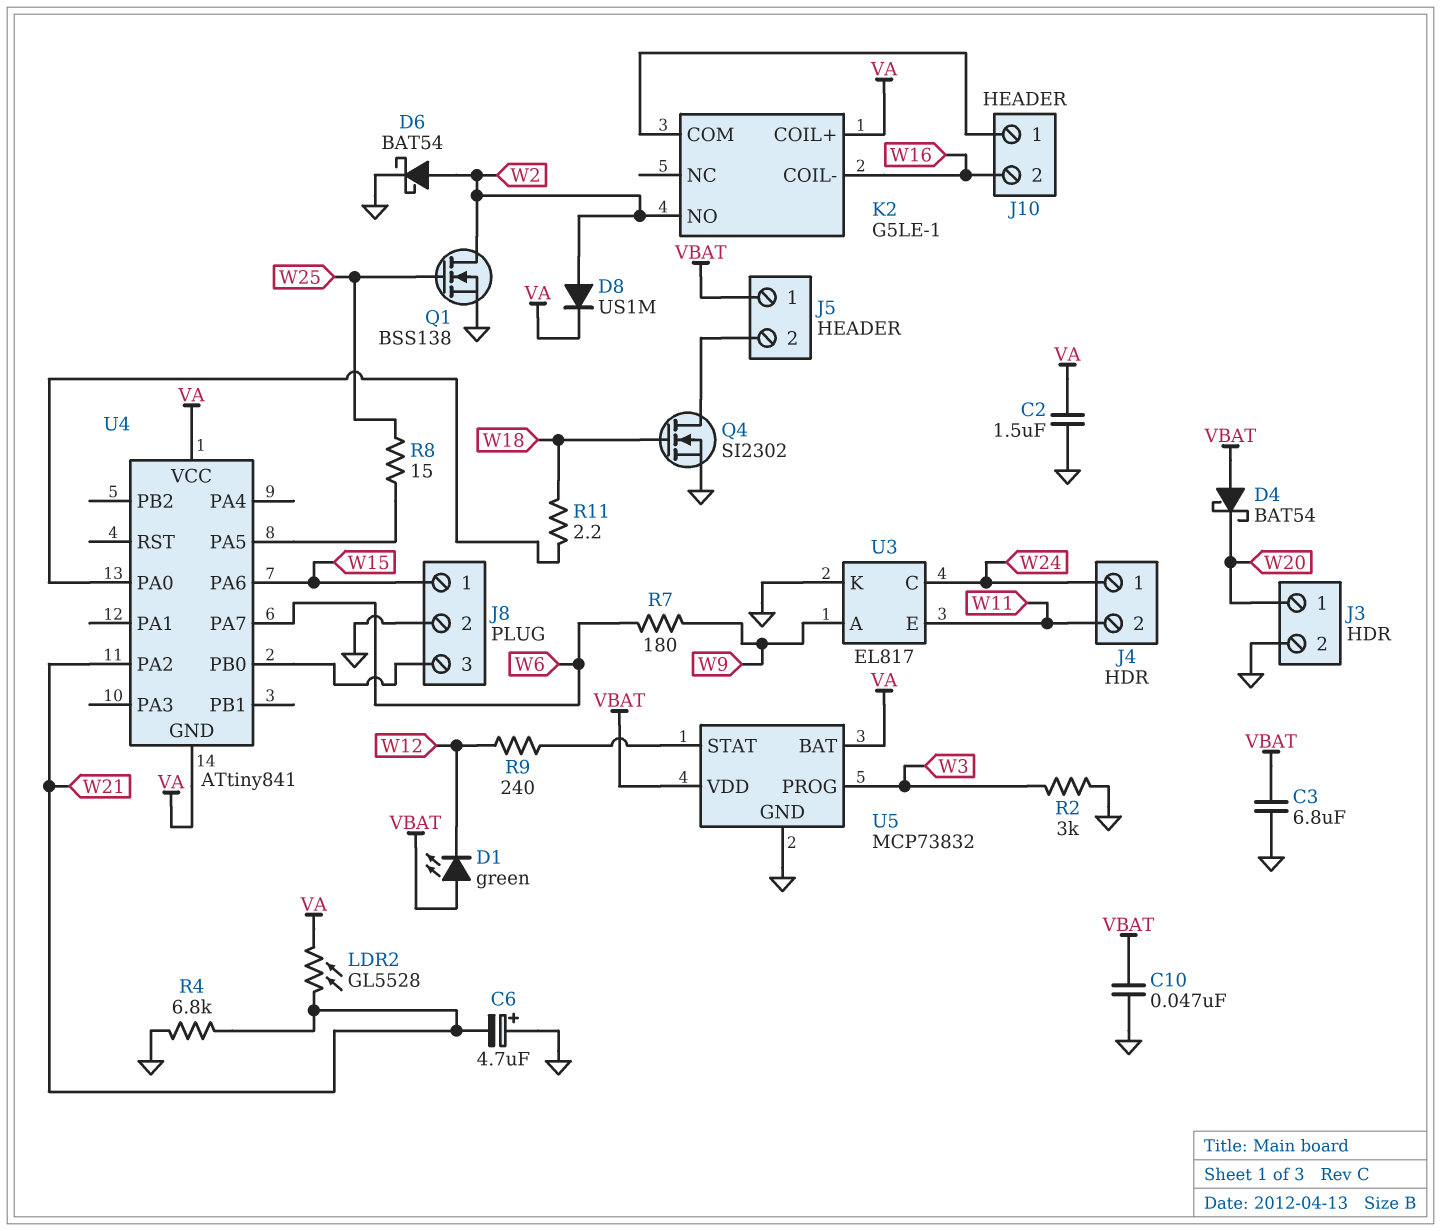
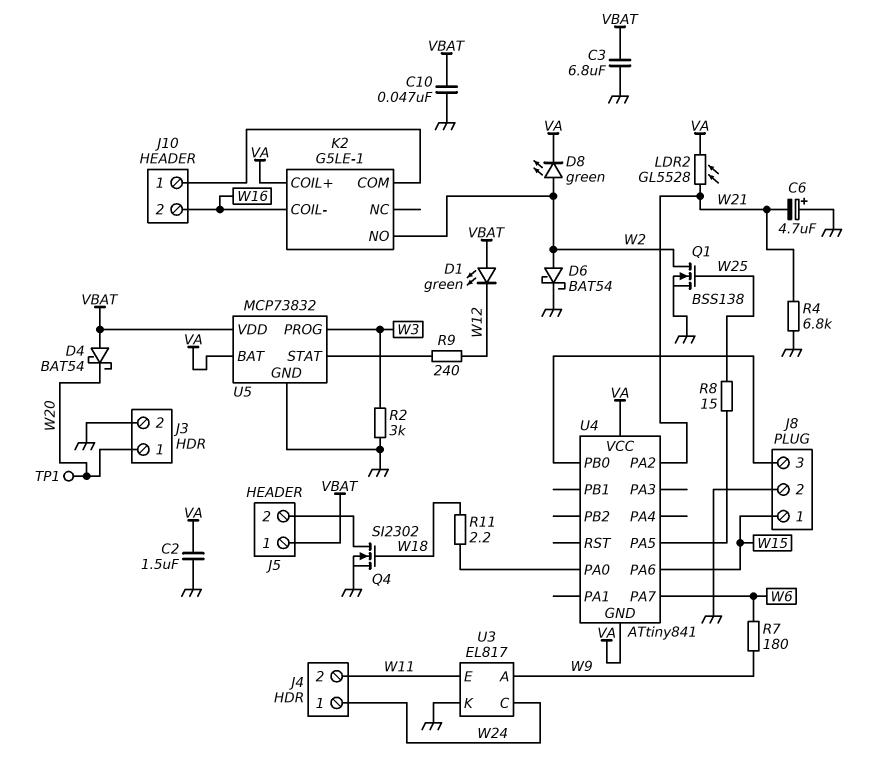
D8: diode US1M (A W2, K VA) -> LED green (A W2, K VA)
TP1: none -> test point (W20)

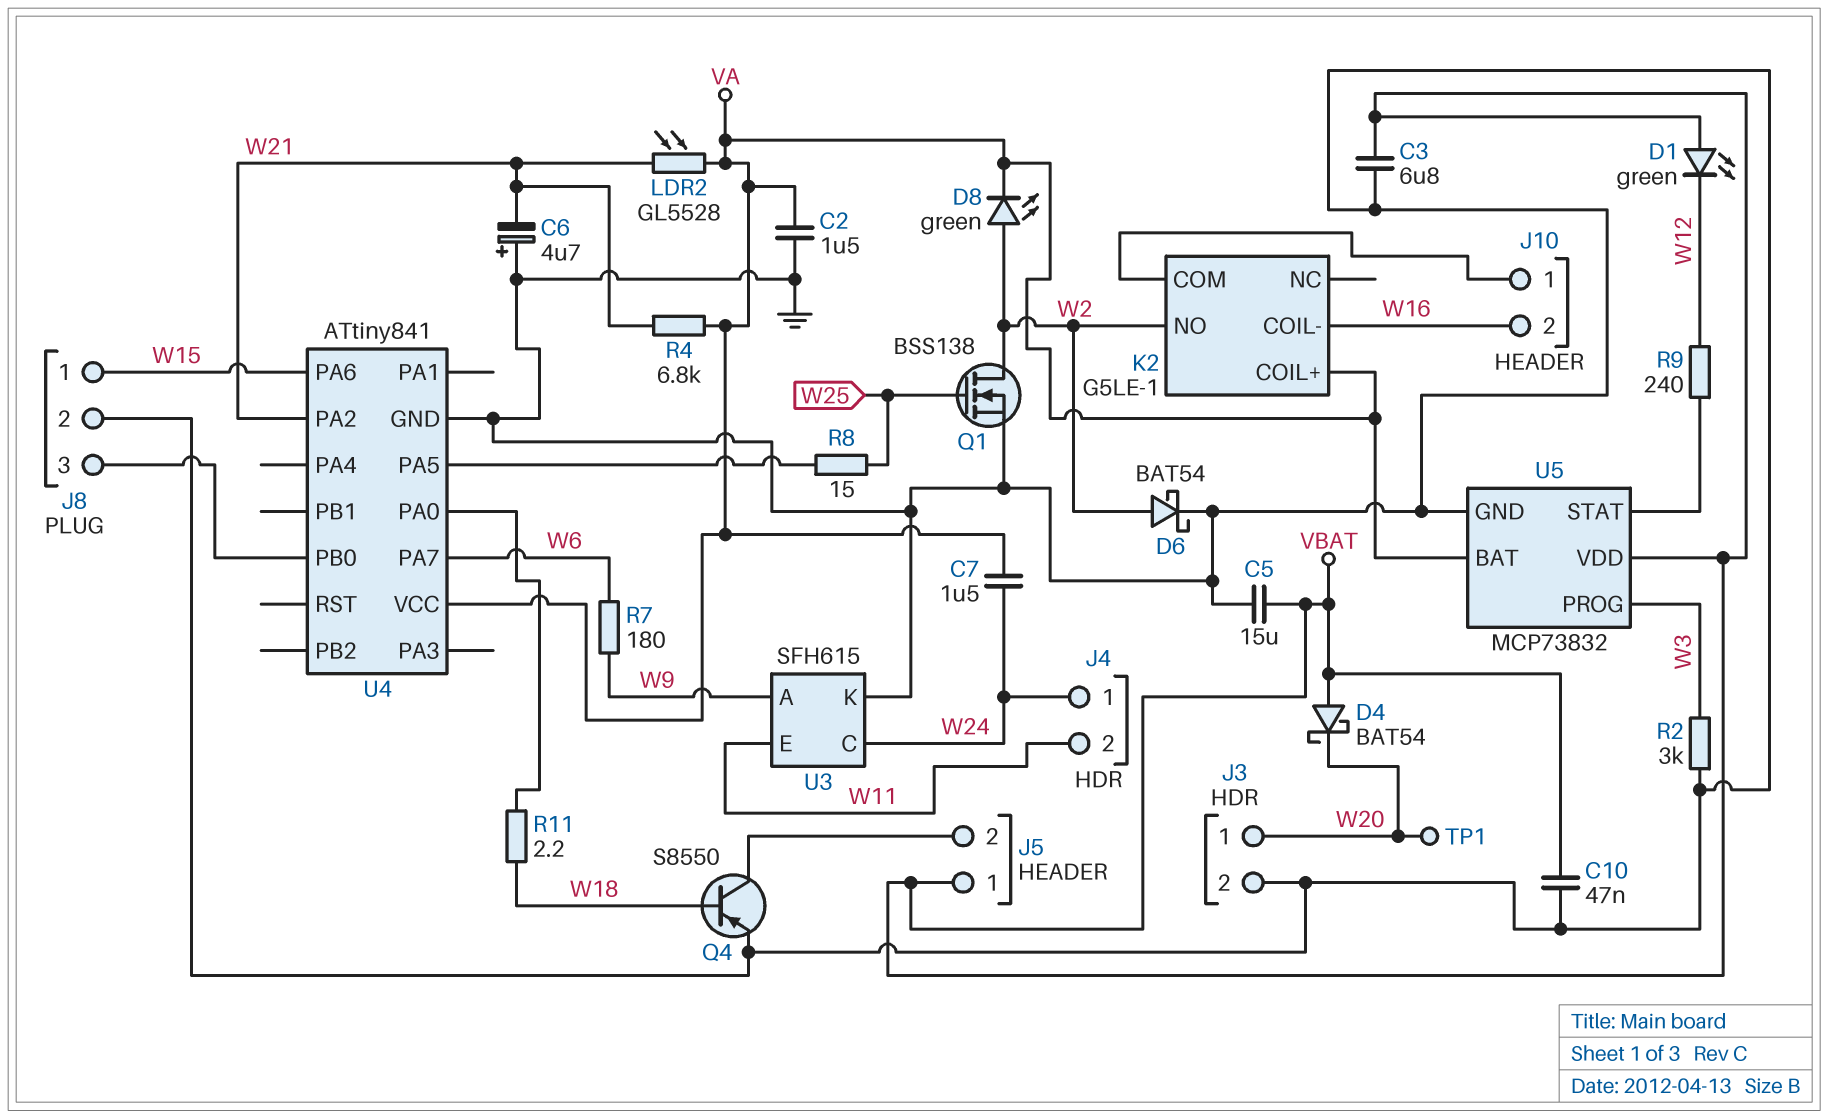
C5: none -> 15uF (GND, VBAT)
C7: none -> 1.5uF (VA, W24)
Q4: NMOS SI2302 (G W18, D J5/2, S GND) -> PNP S8550 (B W18, C J5/2, E GND)
R4: 6.8k (GND, W21) -> 6.8k (VA, W21)
U3: EL817 -> SFH615
U4 pin GND: VA -> GND

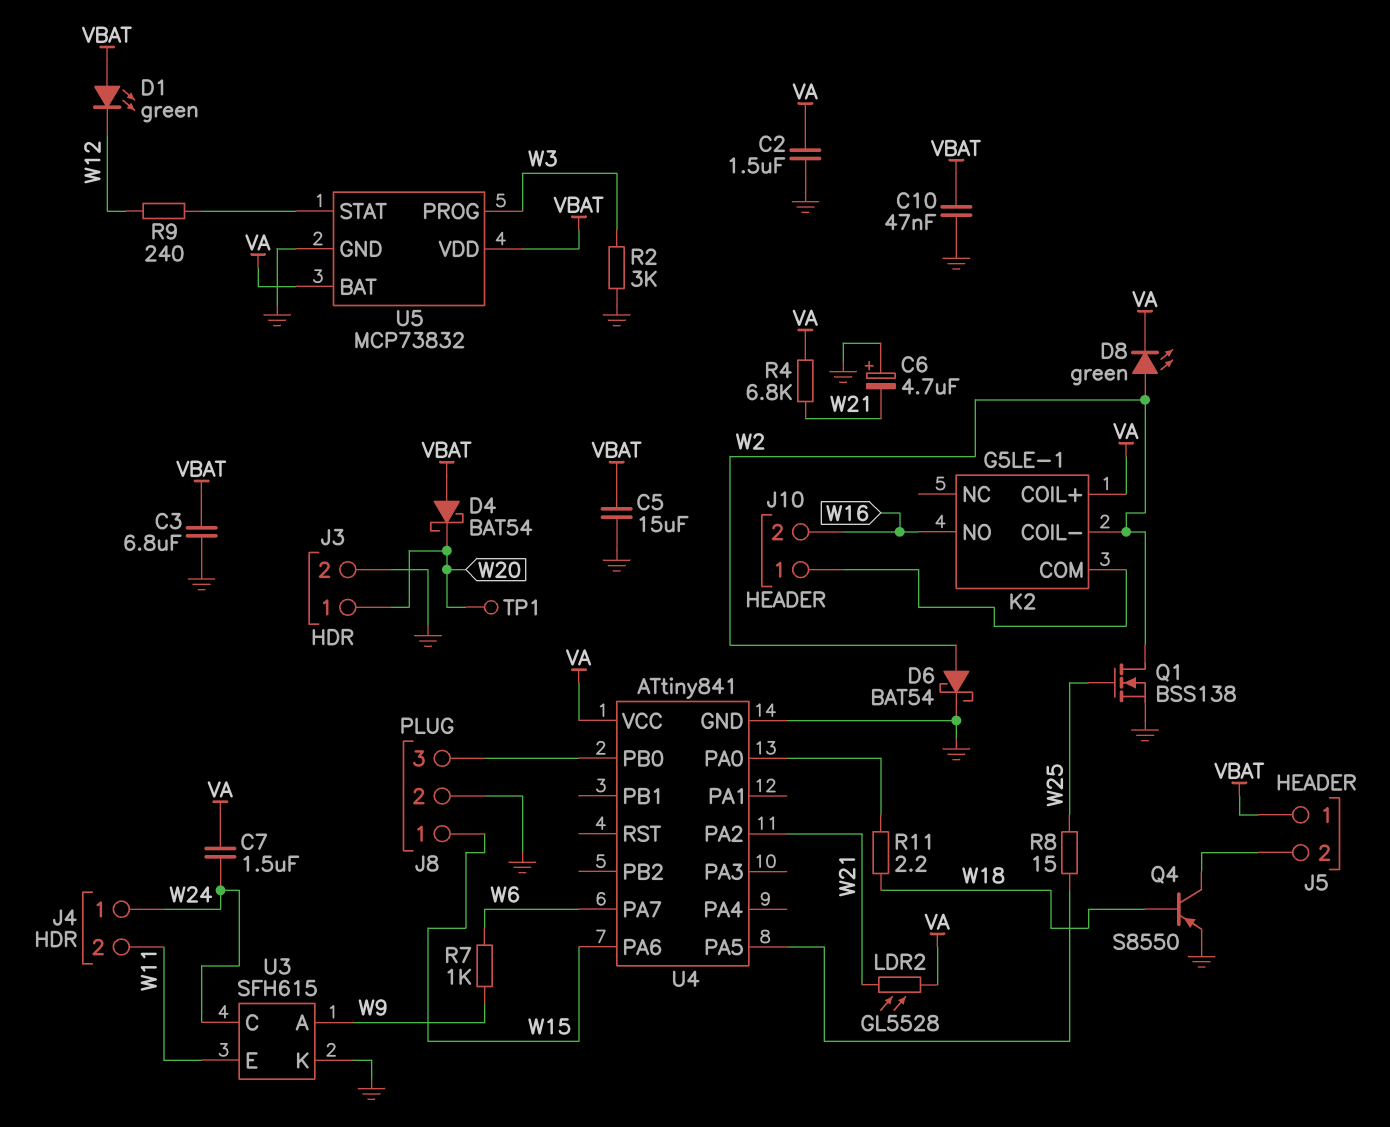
K2 pin COIL-: W16 -> W2
K2 pin NO: W2 -> W16
R7: 180 (W6, W9) -> 1k (W6, W9)

